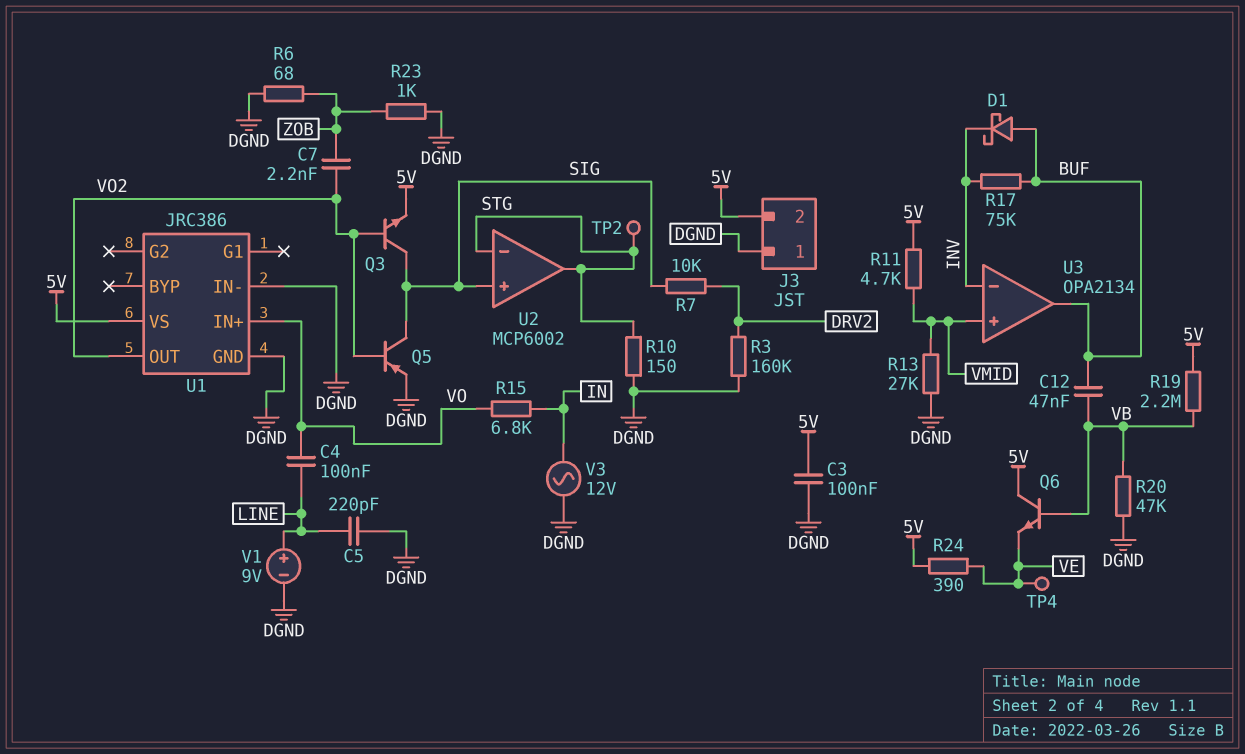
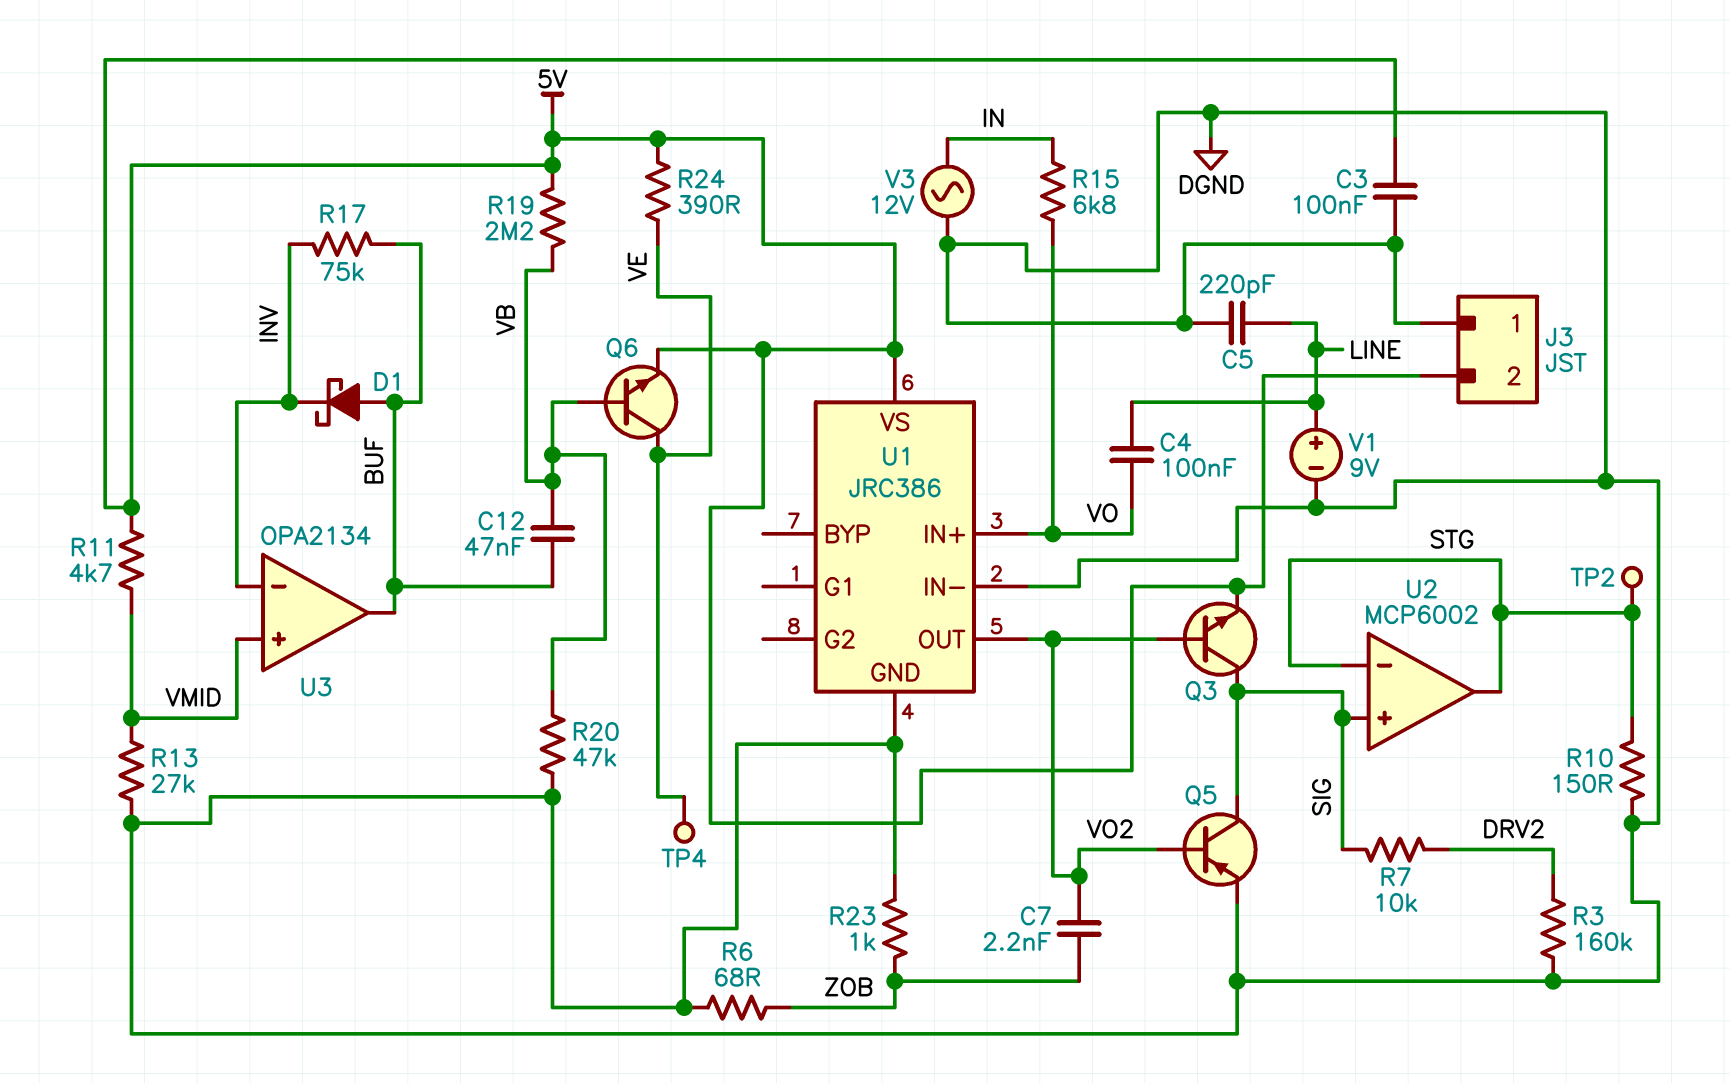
Q6: NPN (B VB, C 5V, E VE) -> NPN (B VB, C VE, E 5V)

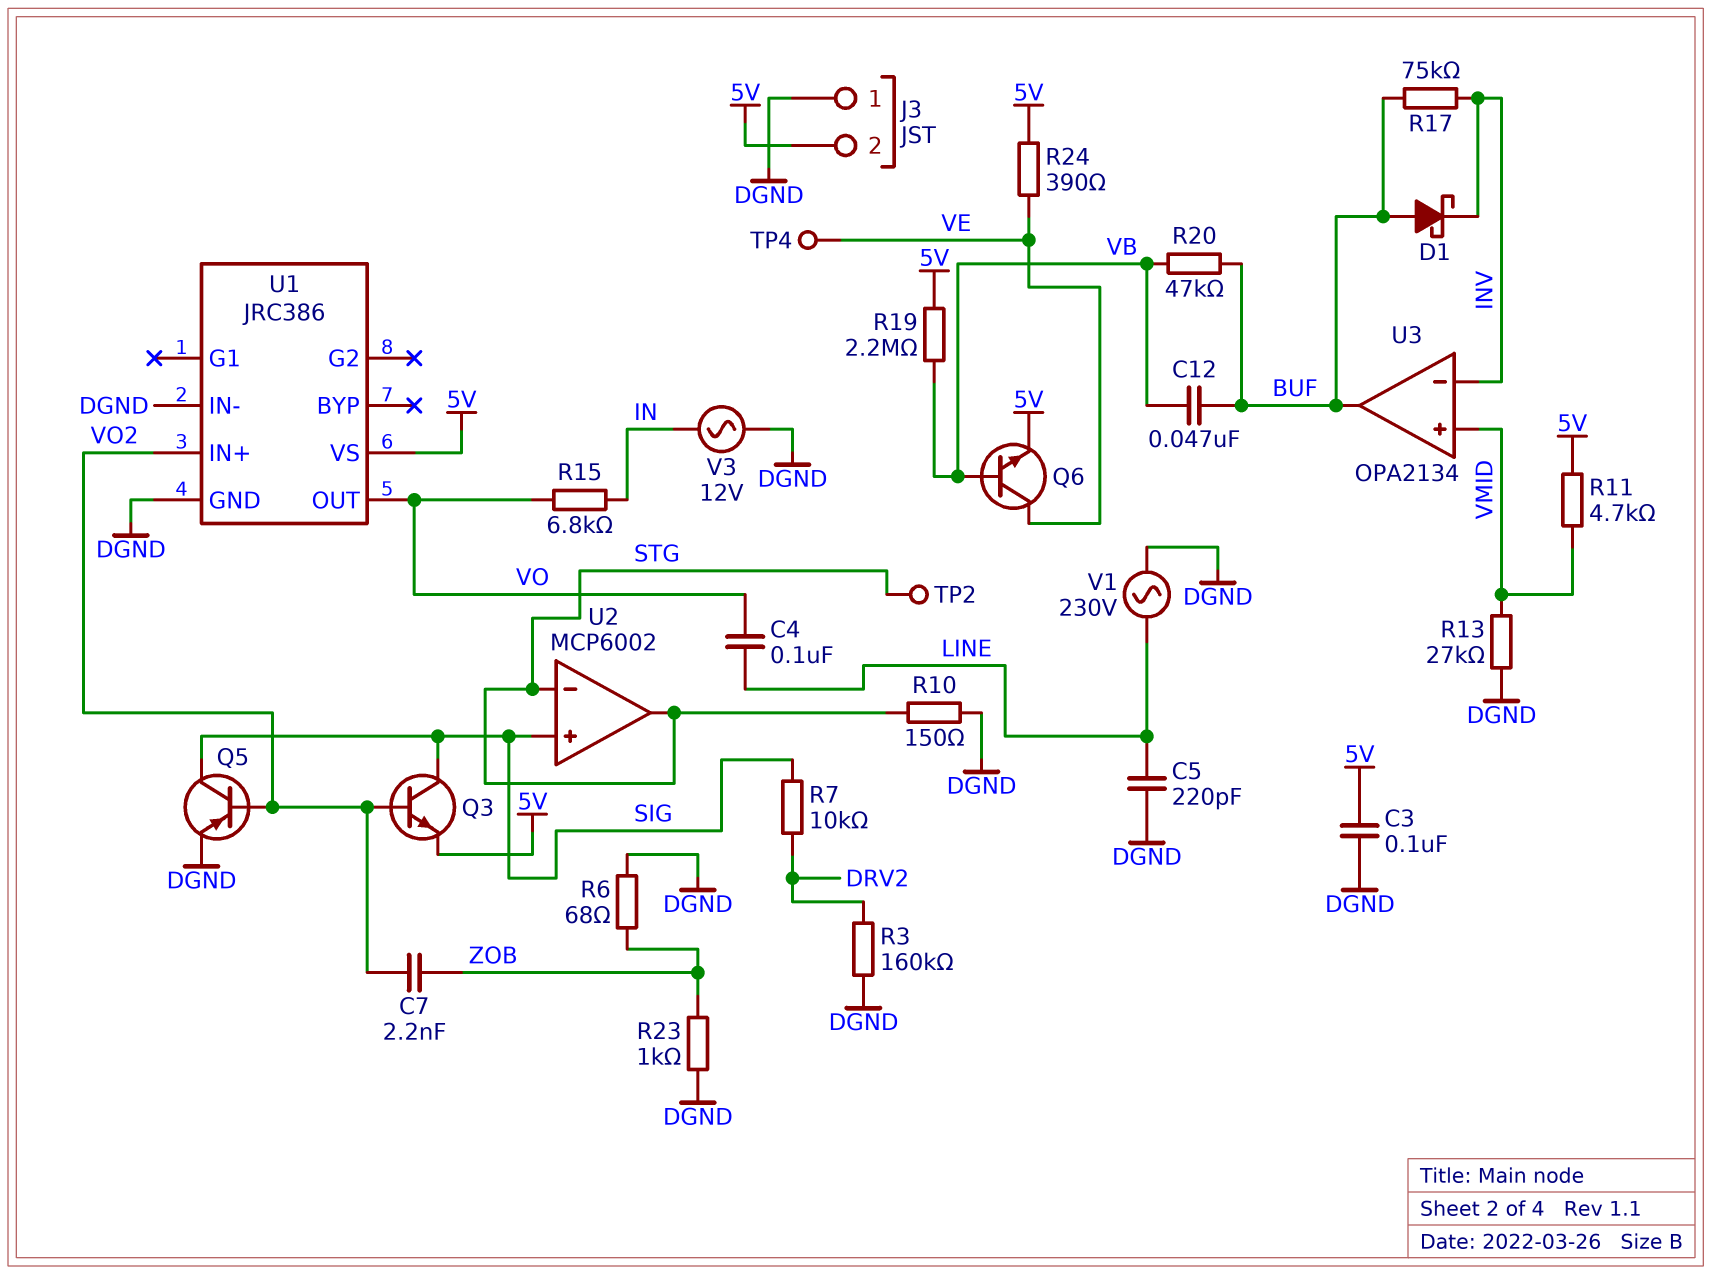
R20: 47k (DGND, VB) -> 47k (BUF, VB)
U1 pin IN+: VO -> VO2
U1 pin OUT: VO2 -> VO
V1: 9V (plus LINE, minus DGND) -> AC 230V (DGND, LINE)

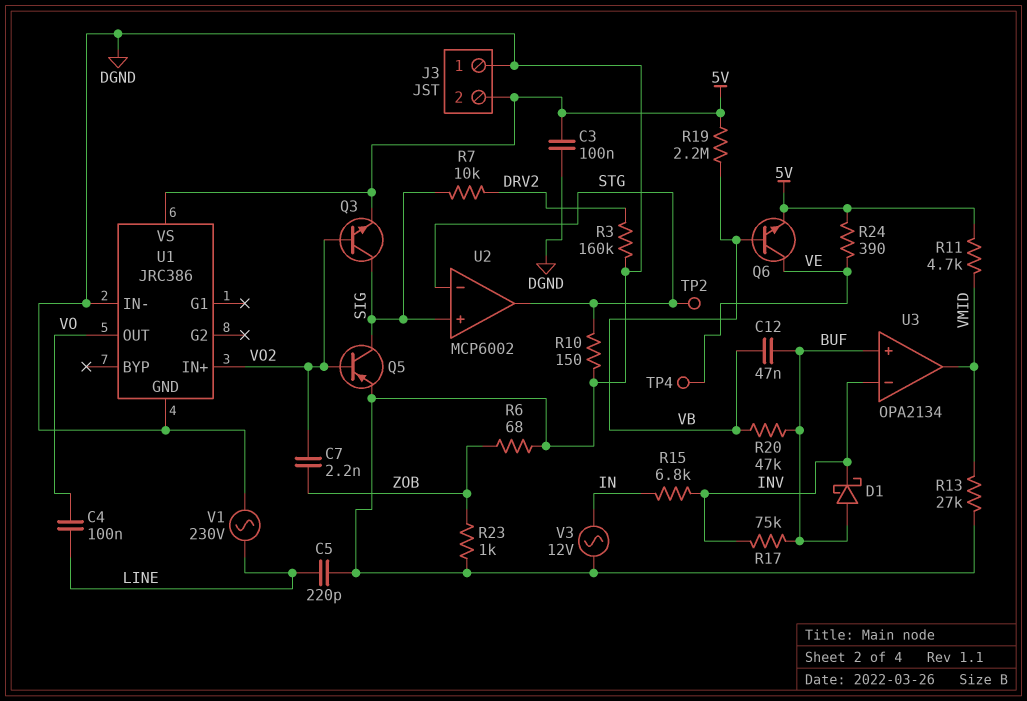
R15: 6.8k (IN, VO) -> 6.8k (IN, INV)
U3 pin in+: VMID -> BUF
U3 pin out: BUF -> VMID

